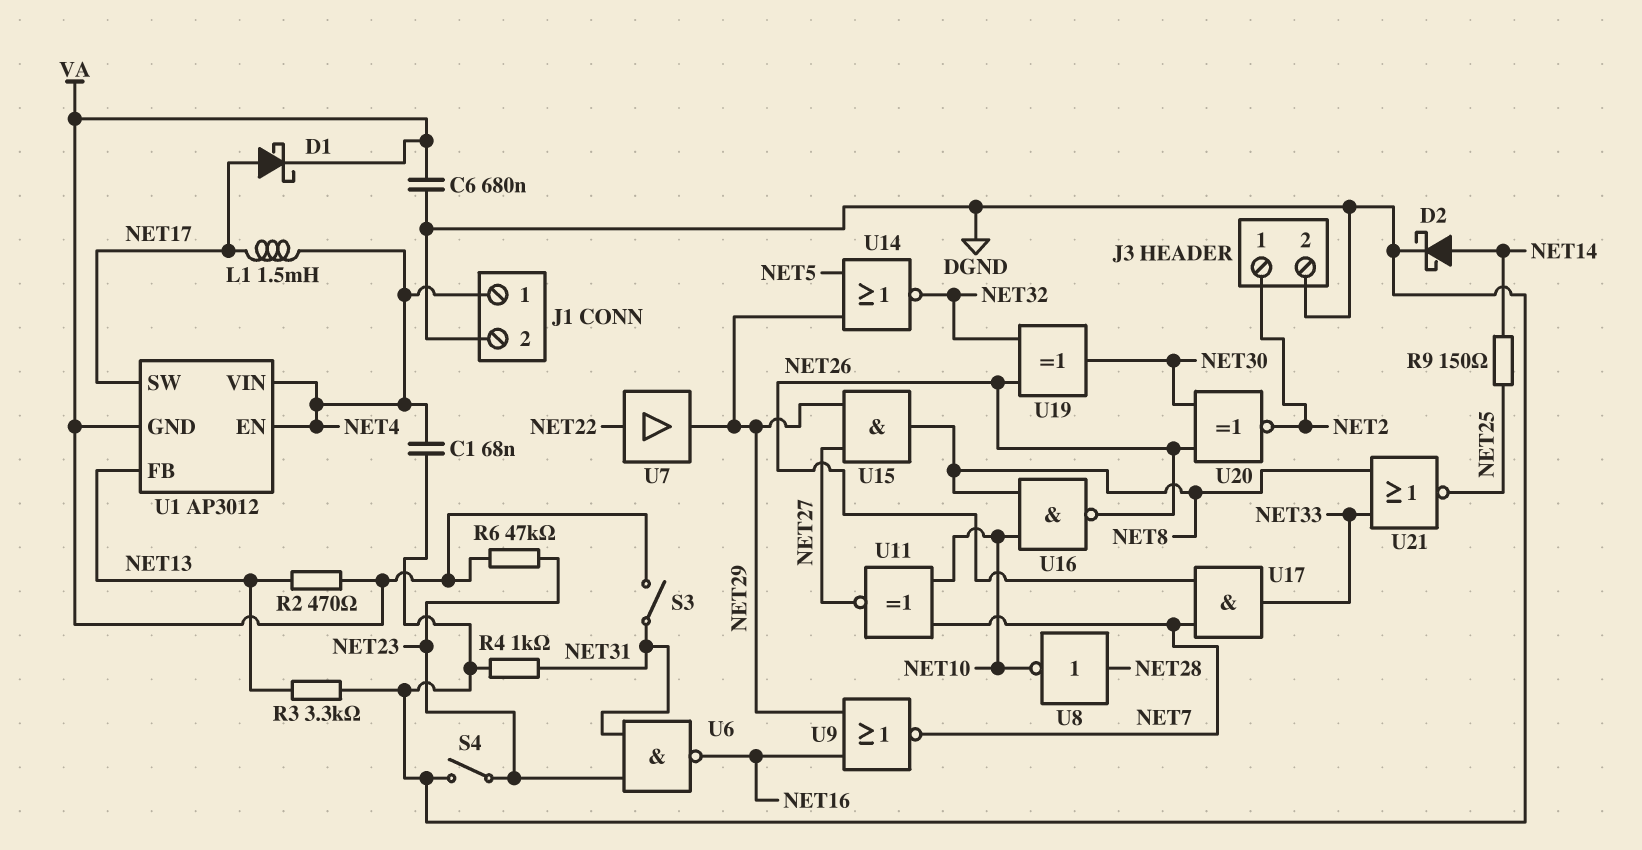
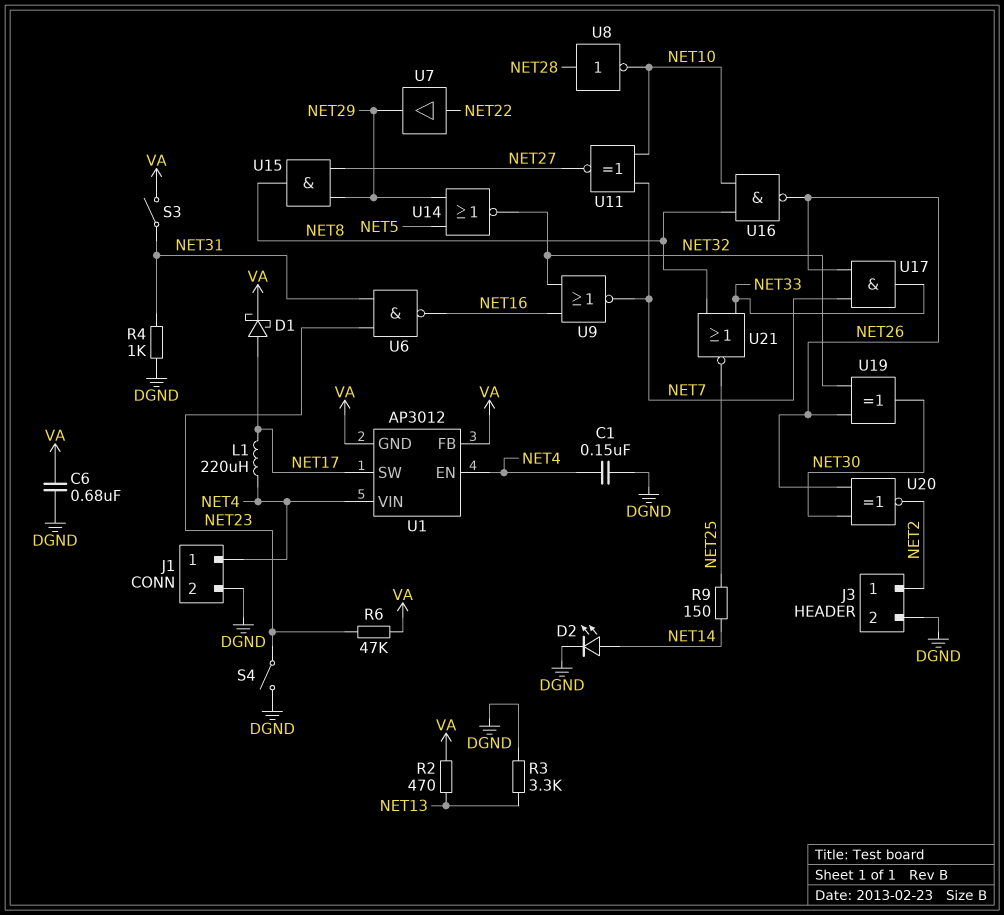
C1: 68nF (DGND, NET4) -> 150nF (DGND, NET4)
D2: schottky (A NET14, K DGND) -> LED (A NET14, K DGND)
L1: 1.5mH (NET4, NET17) -> 220uH (NET4, NET17)
U1 pin FB: NET13 -> VA
U9: NOR (in NET16, in NET29, out NET7) -> NOR (in NET16, in NET32, out NET7)

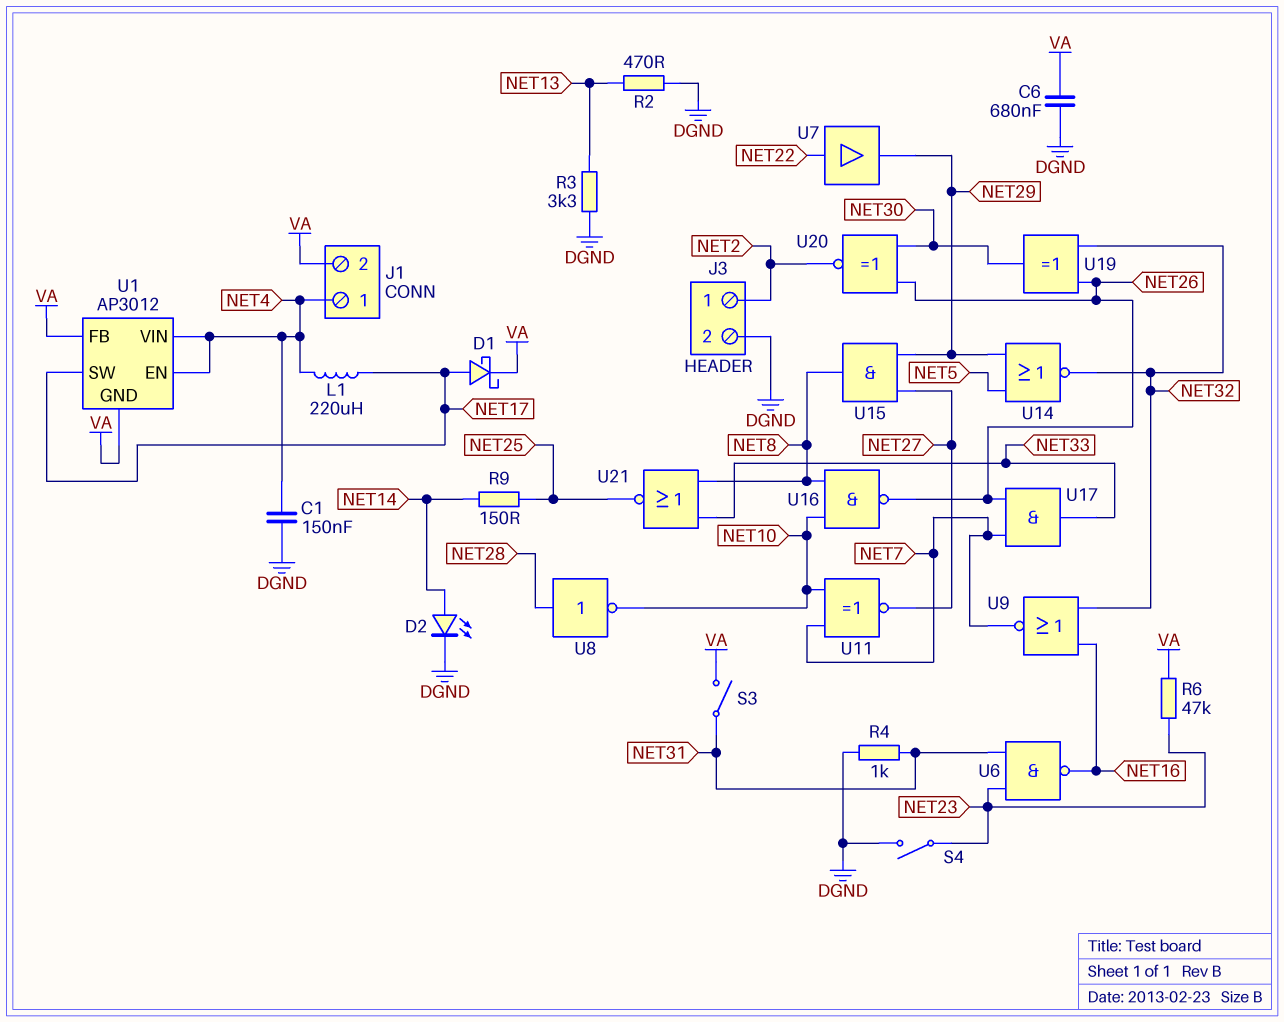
J1 pin 2: DGND -> VA
R2: 470 (NET13, VA) -> 470 (DGND, NET13)

